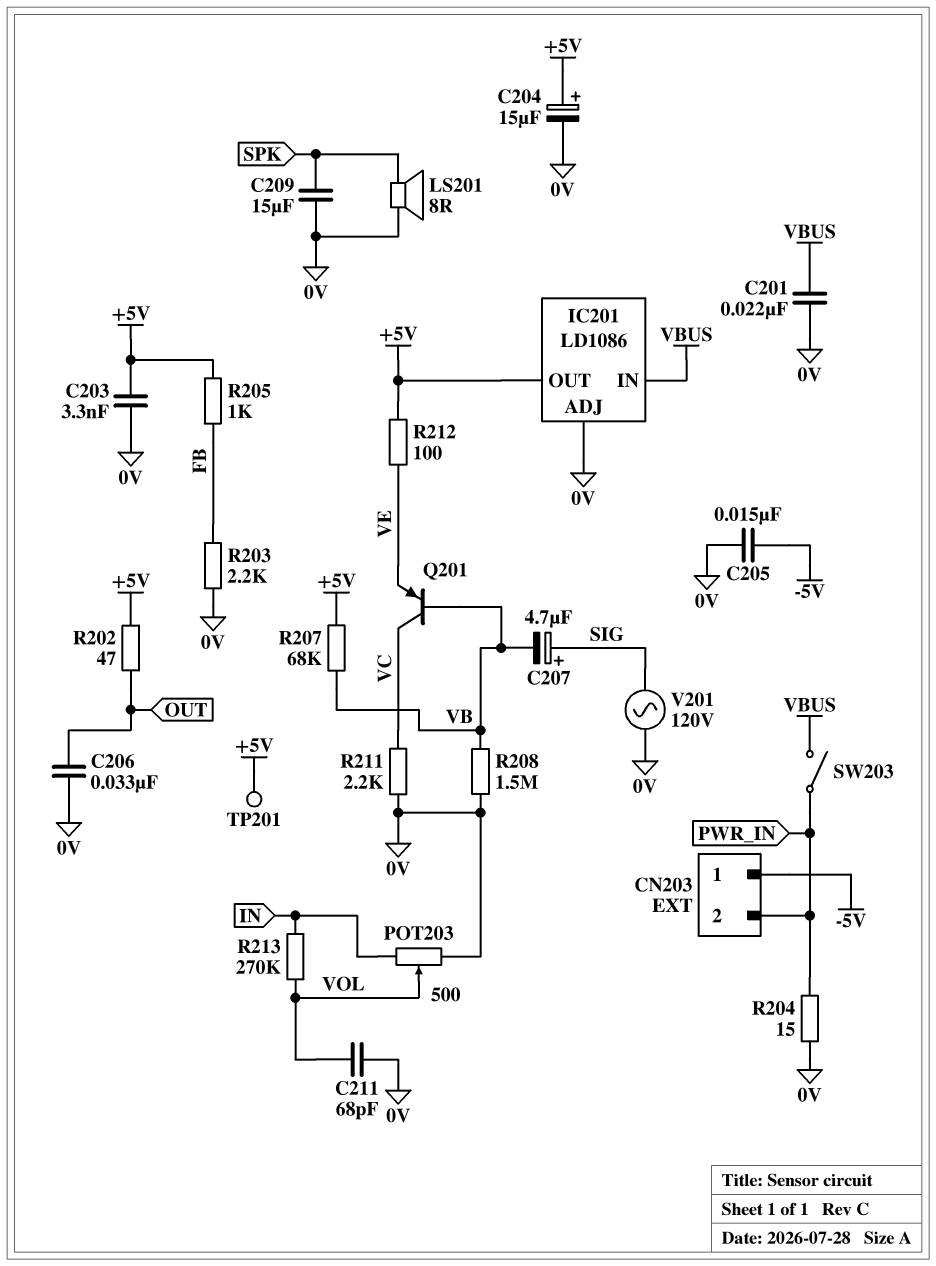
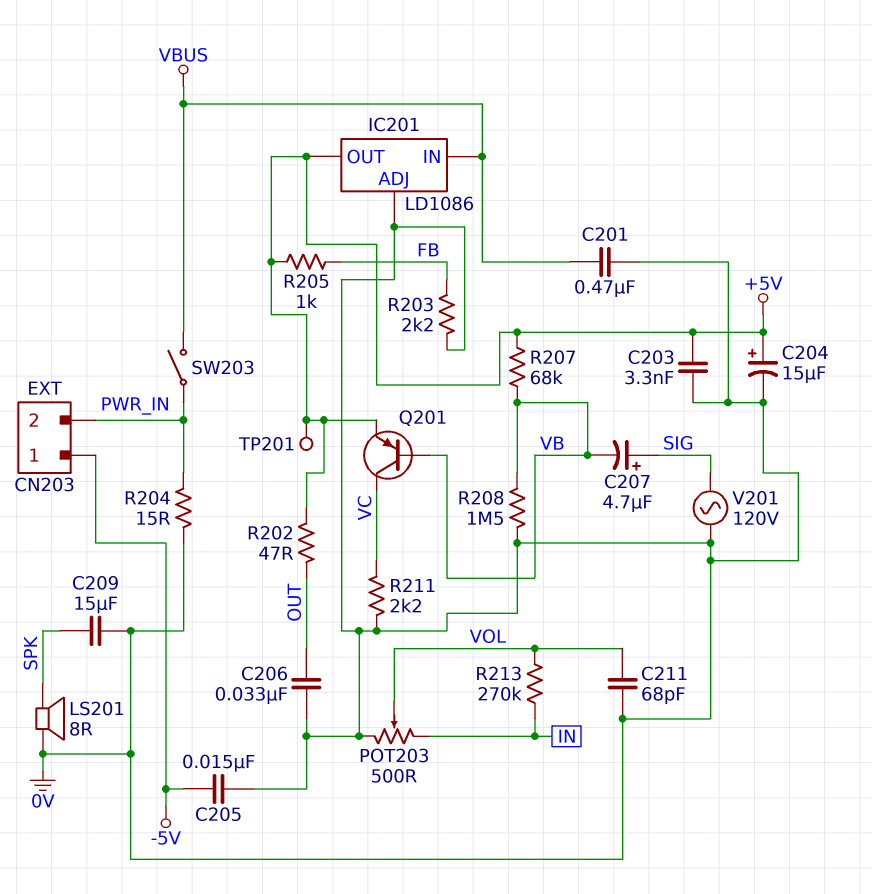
C201: 22nF (0V, VBUS) -> 470nF (0V, VBUS)
Q201: PNP (B VB, C VC, E VE) -> PNP (B VB, C VC, E +5V)
R212: 100 (+5V, VE) -> none

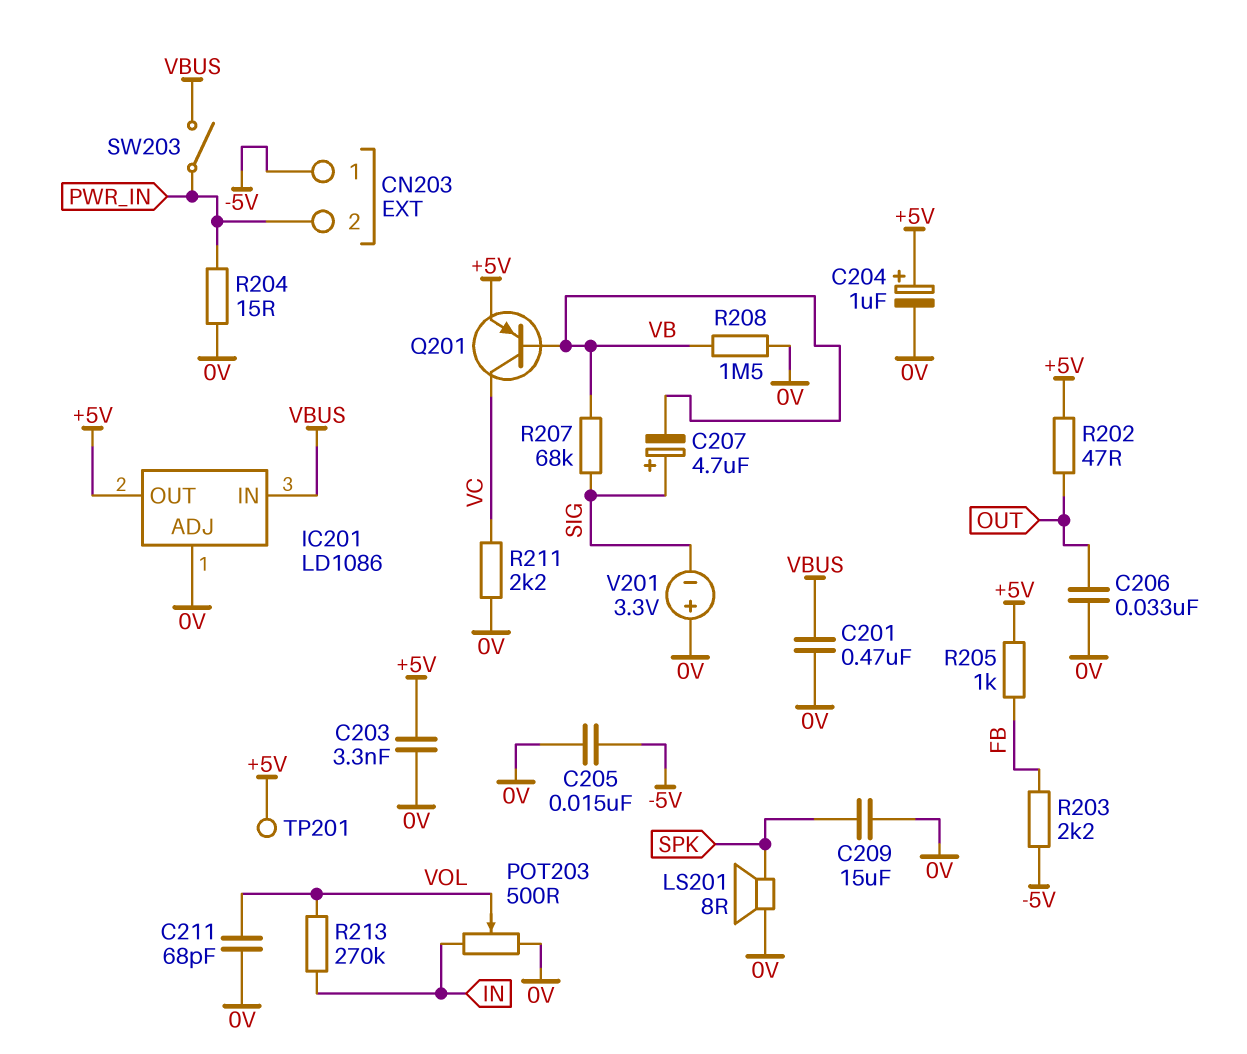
C204: 15uF (plus +5V, minus 0V) -> 1uF (plus +5V, minus 0V)
R203: 2.2k (0V, FB) -> 2.2k (-5V, FB)
R207: 68k (+5V, VB) -> 68k (SIG, VB)
V201: AC 120V (0V, SIG) -> 3.3V (plus 0V, minus SIG)

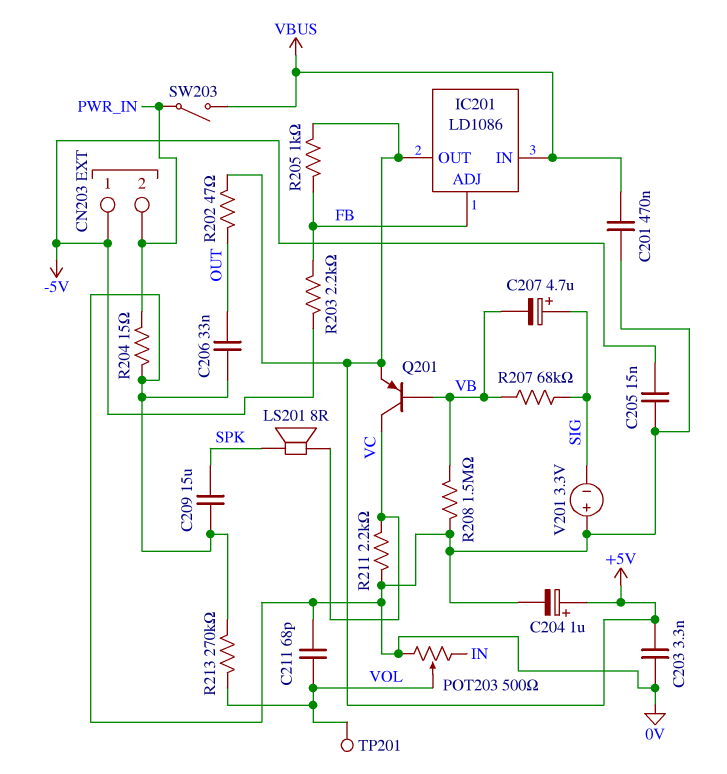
IC201 pin ADJ: 0V -> FB
LS201: speaker 8R (0V, SPK) -> speaker 8R (SPK, VC)
R213: 270k (IN, VOL) -> 270k (0V, VOL)
TP201: test point (+5V) -> test point (VOL)

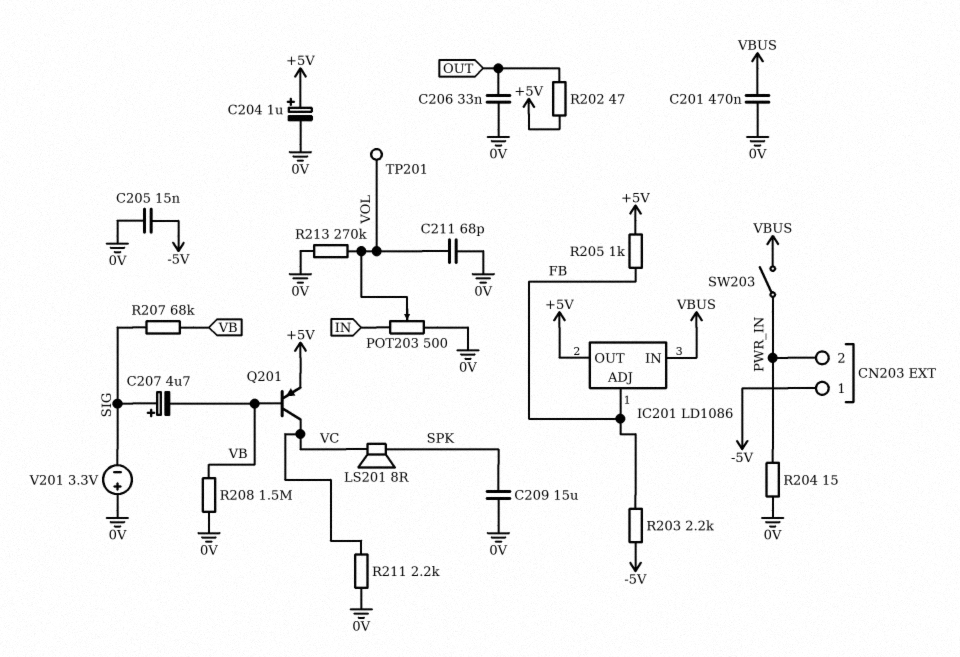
C203: 3.3nF (+5V, 0V) -> none

